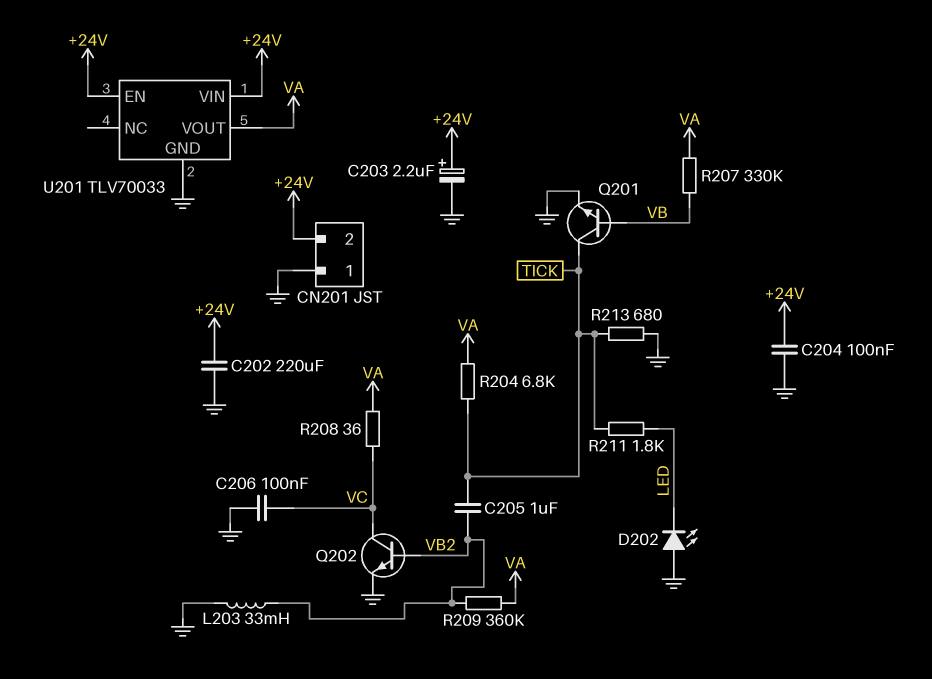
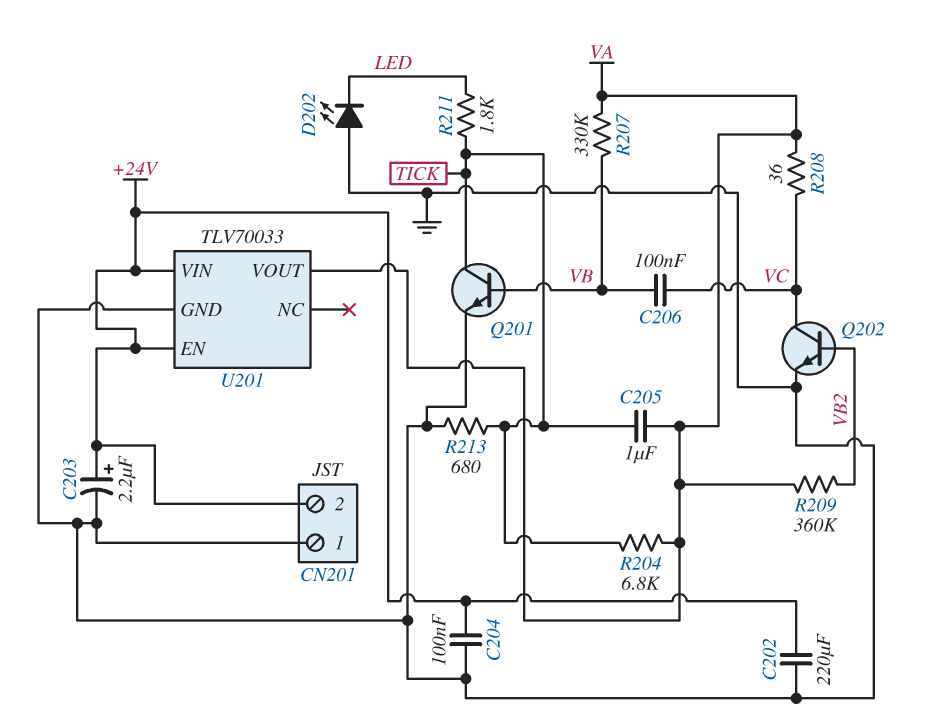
C205: 1uF (TICK, VB2) -> 1uF (TICK, VA)
C206: 100nF (GND, VC) -> 100nF (VB, VC)
L203: 33mH (GND, VB2) -> none

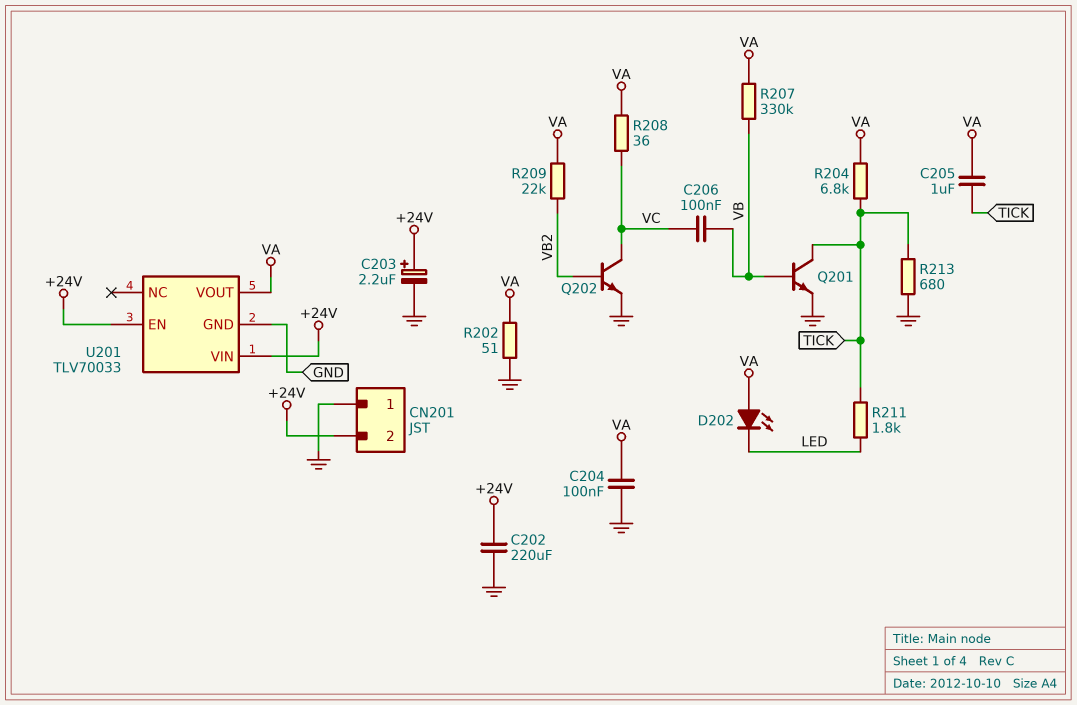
C204: 100nF (+24V, GND) -> 100nF (GND, VA)
D202: LED (A GND, K LED) -> LED (A VA, K LED)
R202: none -> 51 (GND, VA)
R209: 360k (VA, VB2) -> 22k (VA, VB2)

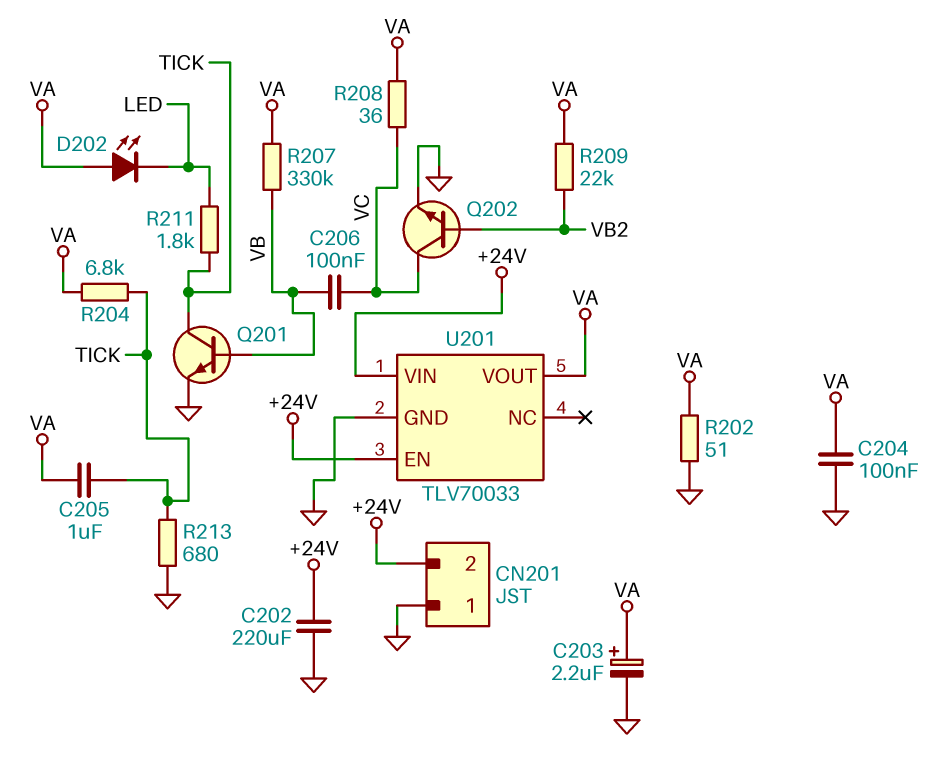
C203: 2.2uF (plus +24V, minus GND) -> 2.2uF (plus VA, minus GND)

